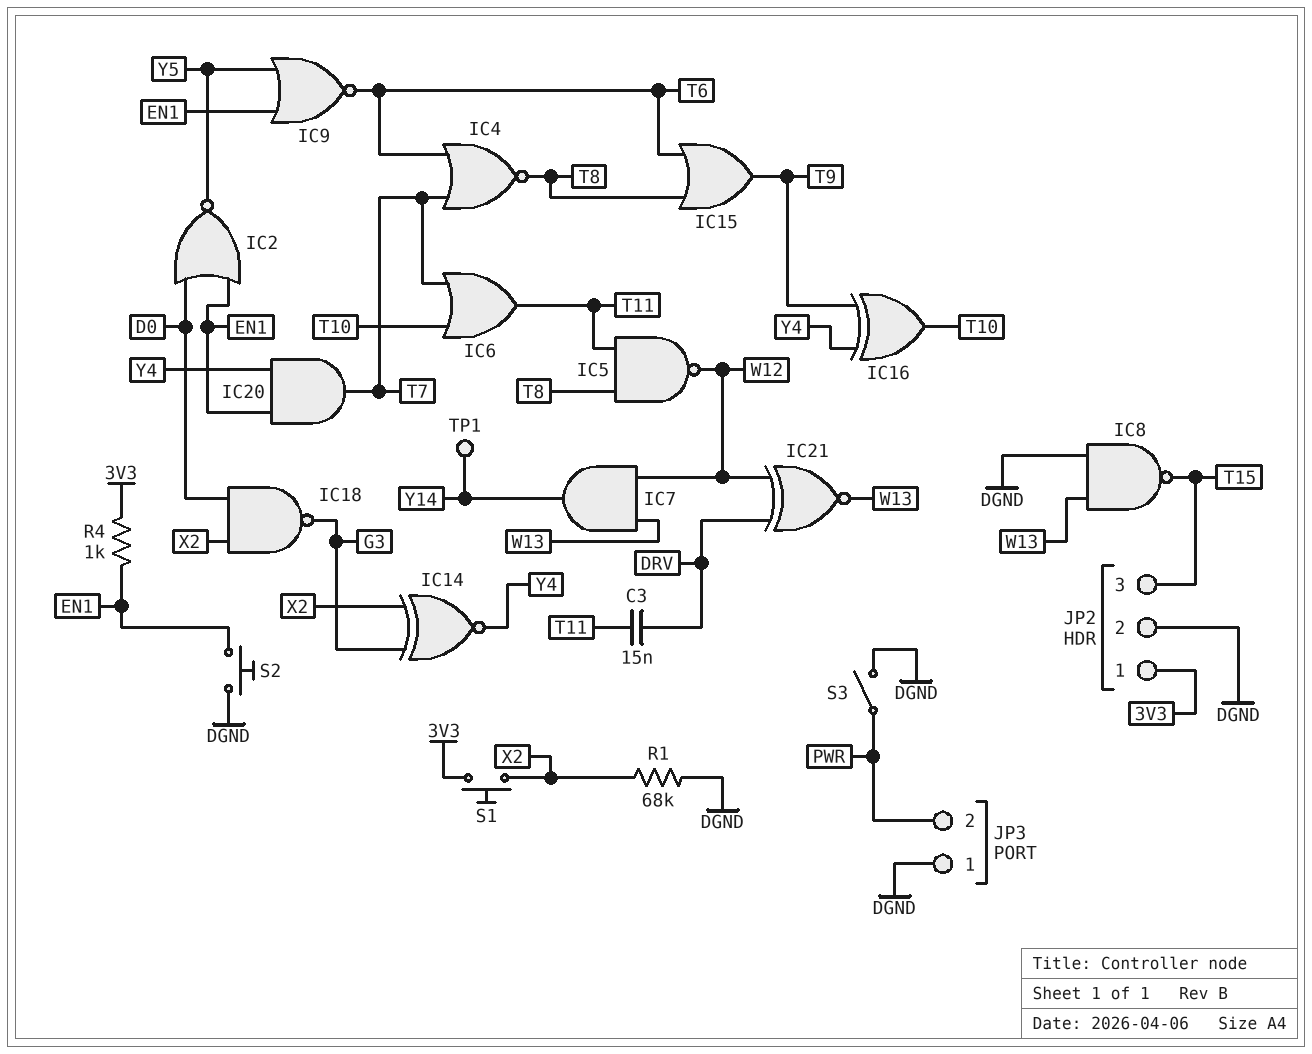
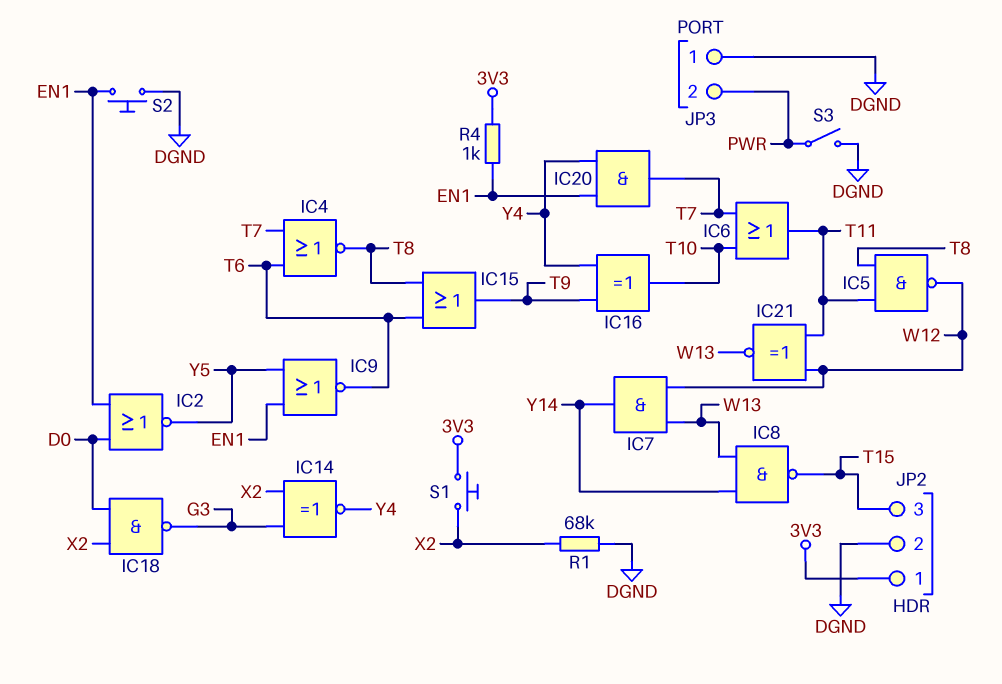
C3: 15nF (DRV, T11) -> none
IC8: NAND (in DGND, in W13, out T15) -> NAND (in W13, in Y14, out T15)
IC21: XNOR (in DRV, in W12, out W13) -> XNOR (in T11, in W12, out W13)
TP1: test point (Y14) -> none

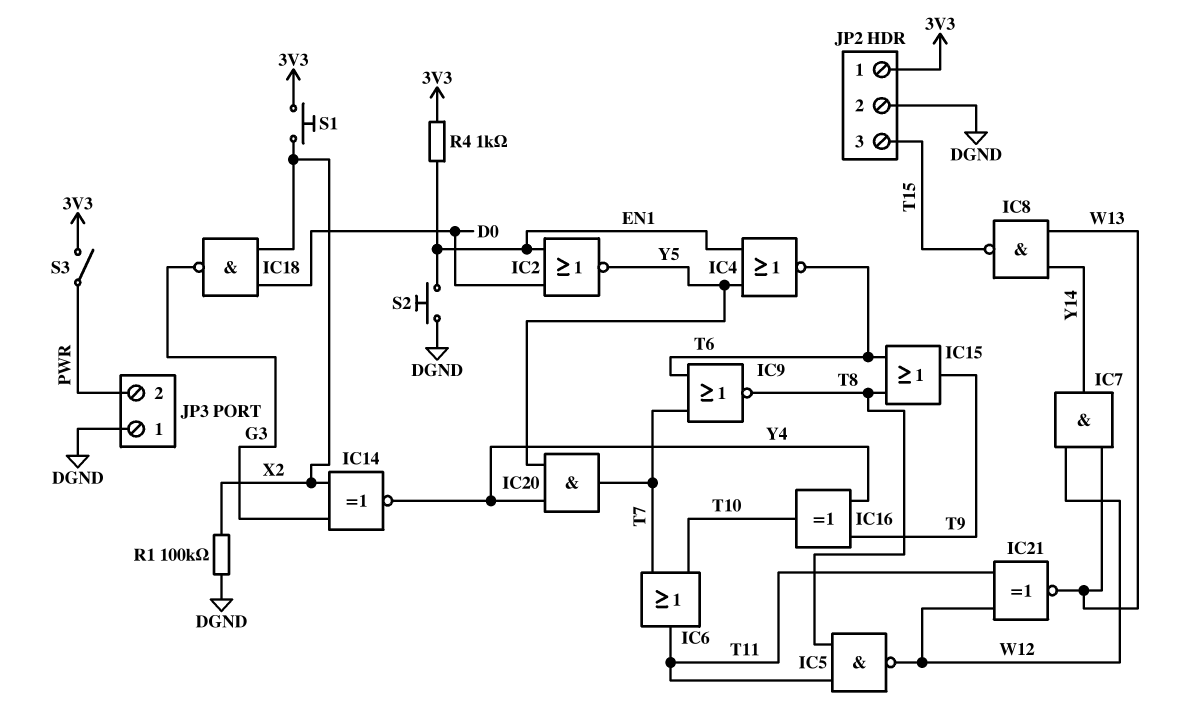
IC4: NOR (in T6, in T7, out T8) -> NOR (in EN1, in Y5, out T6)
IC9: NOR (in EN1, in Y5, out T6) -> NOR (in T6, in T7, out T8)
IC20: AND (in EN1, in Y4, out T7) -> AND (in Y4, in Y5, out T7)
R1: 68k (DGND, X2) -> 100k (DGND, X2)
S3: switch (DGND, PWR) -> switch (3V3, PWR)

